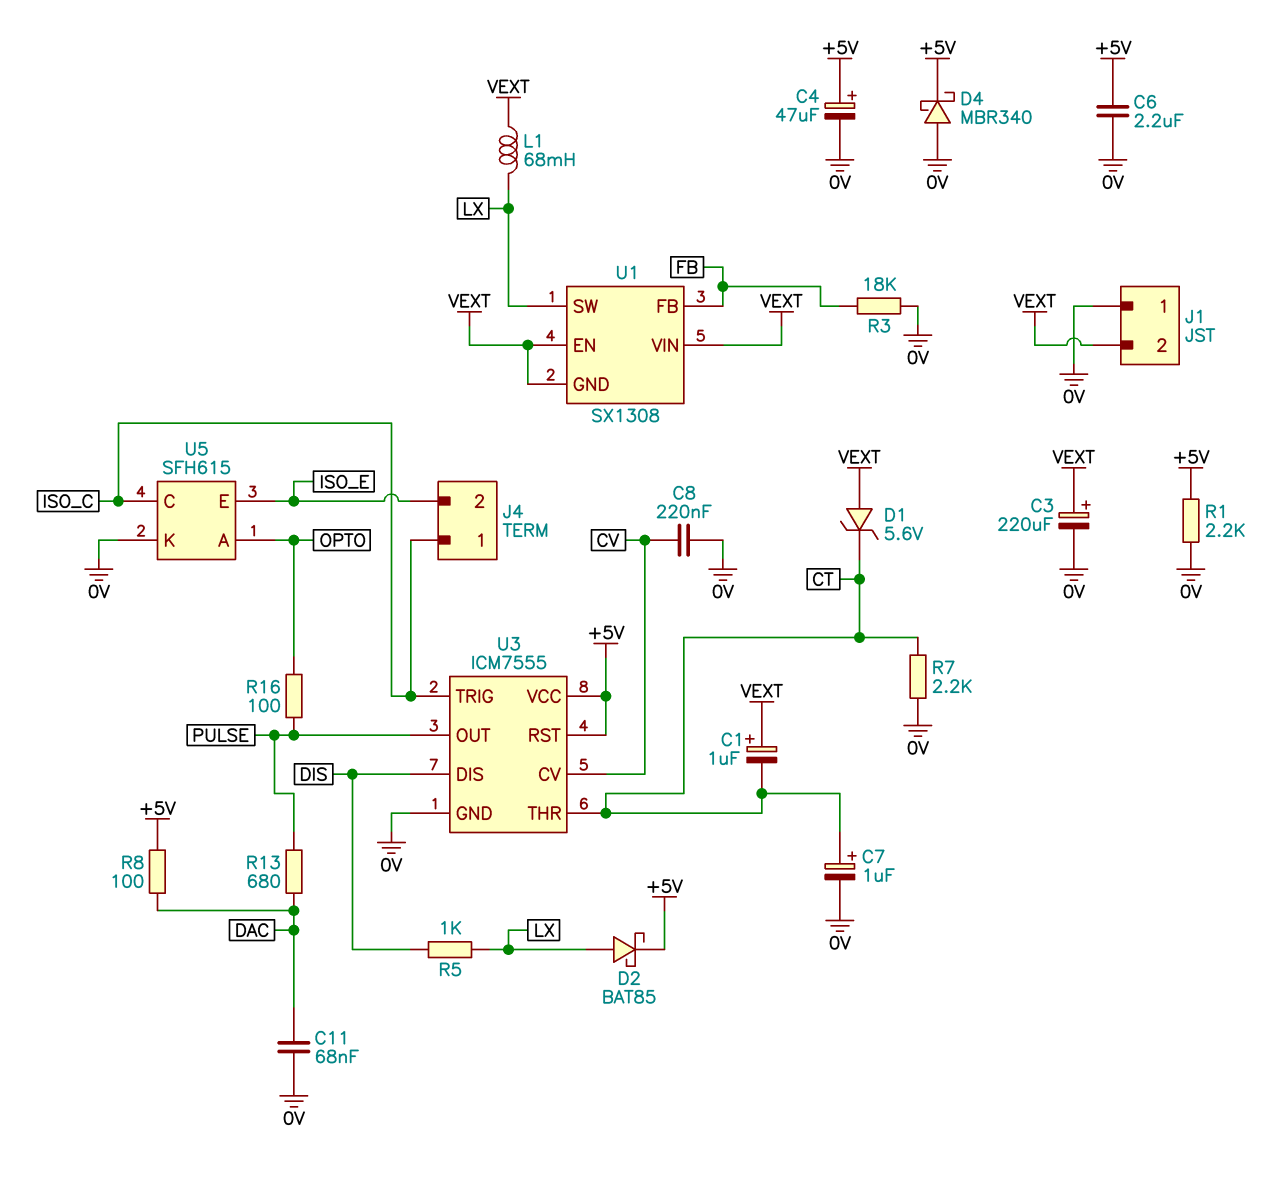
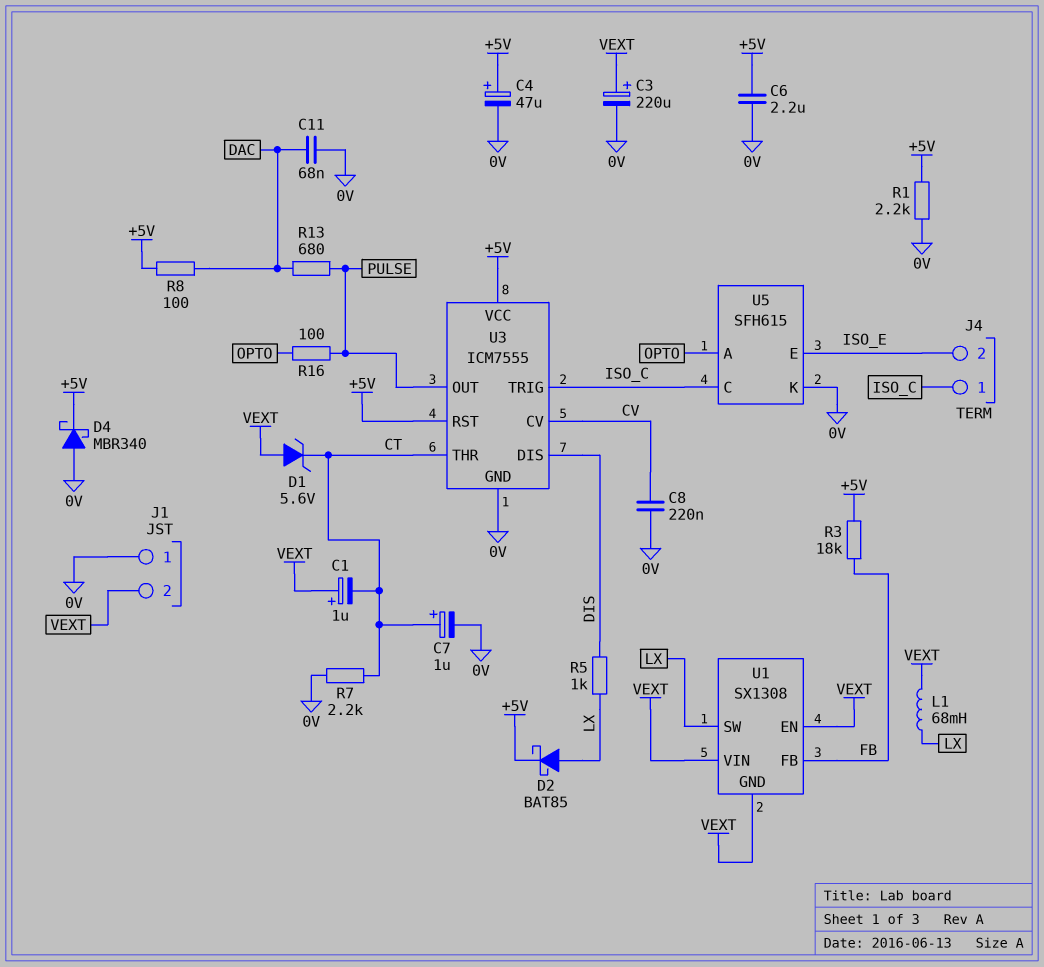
R3: 18k (0V, FB) -> 18k (+5V, FB)

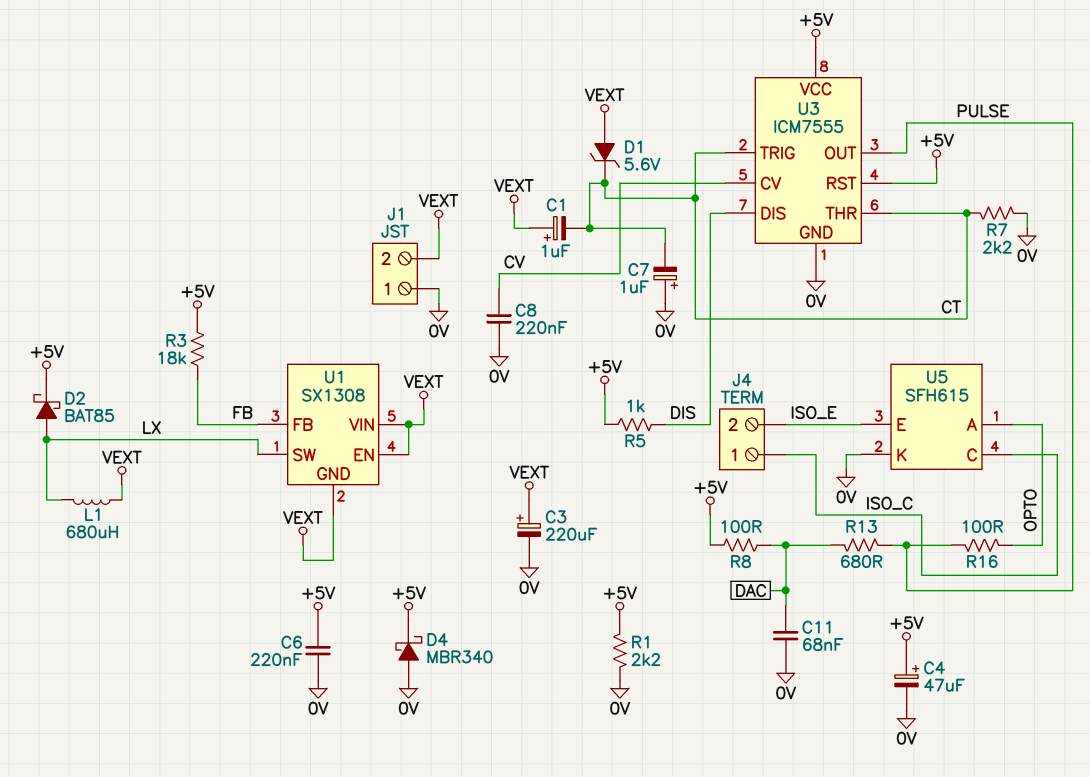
C6: 2.2uF (+5V, 0V) -> 220nF (+5V, 0V)
C7: 1uF (plus CT, minus 0V) -> 1uF (plus 0V, minus CT)
L1: 68mH (LX, VEXT) -> 680uH (LX, VEXT)
R5: 1k (DIS, LX) -> 1k (+5V, DIS)
U3 pin TRIG: ISO_C -> CT

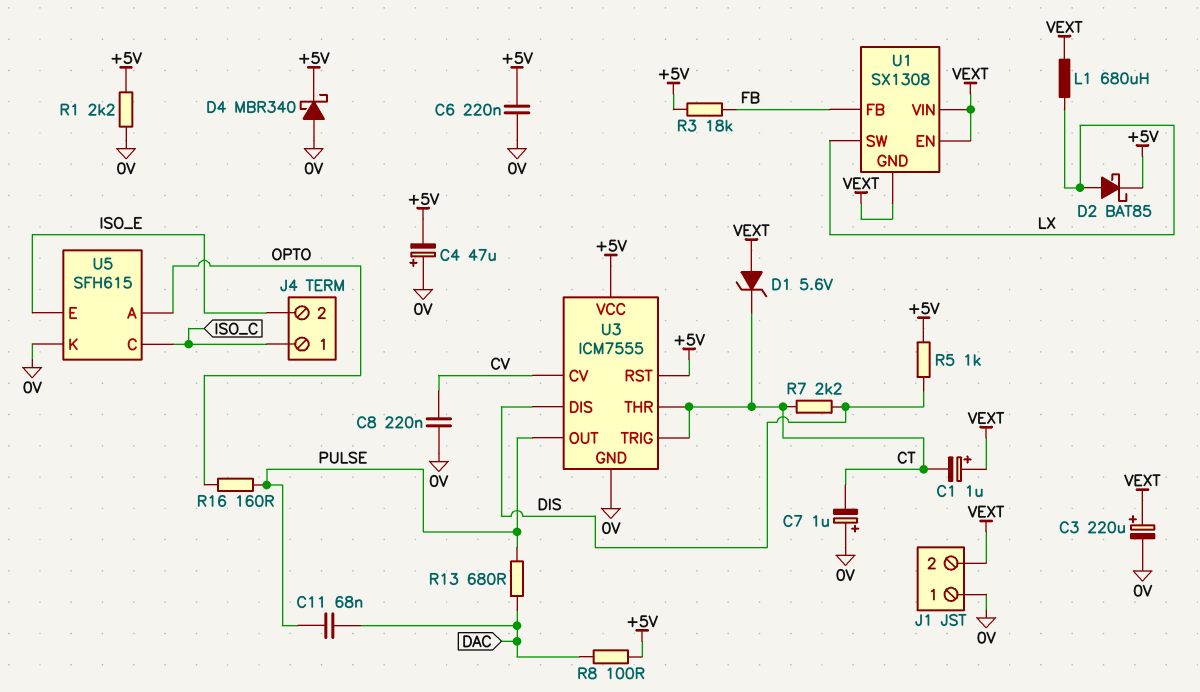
C4: 47uF (plus +5V, minus 0V) -> 47uF (plus 0V, minus +5V)
C11: 68nF (0V, DAC) -> 68nF (DAC, PULSE)
R7: 2.2k (0V, CT) -> 2.2k (CT, DIS)
R16: 100 (OPTO, PULSE) -> 160 (OPTO, PULSE)

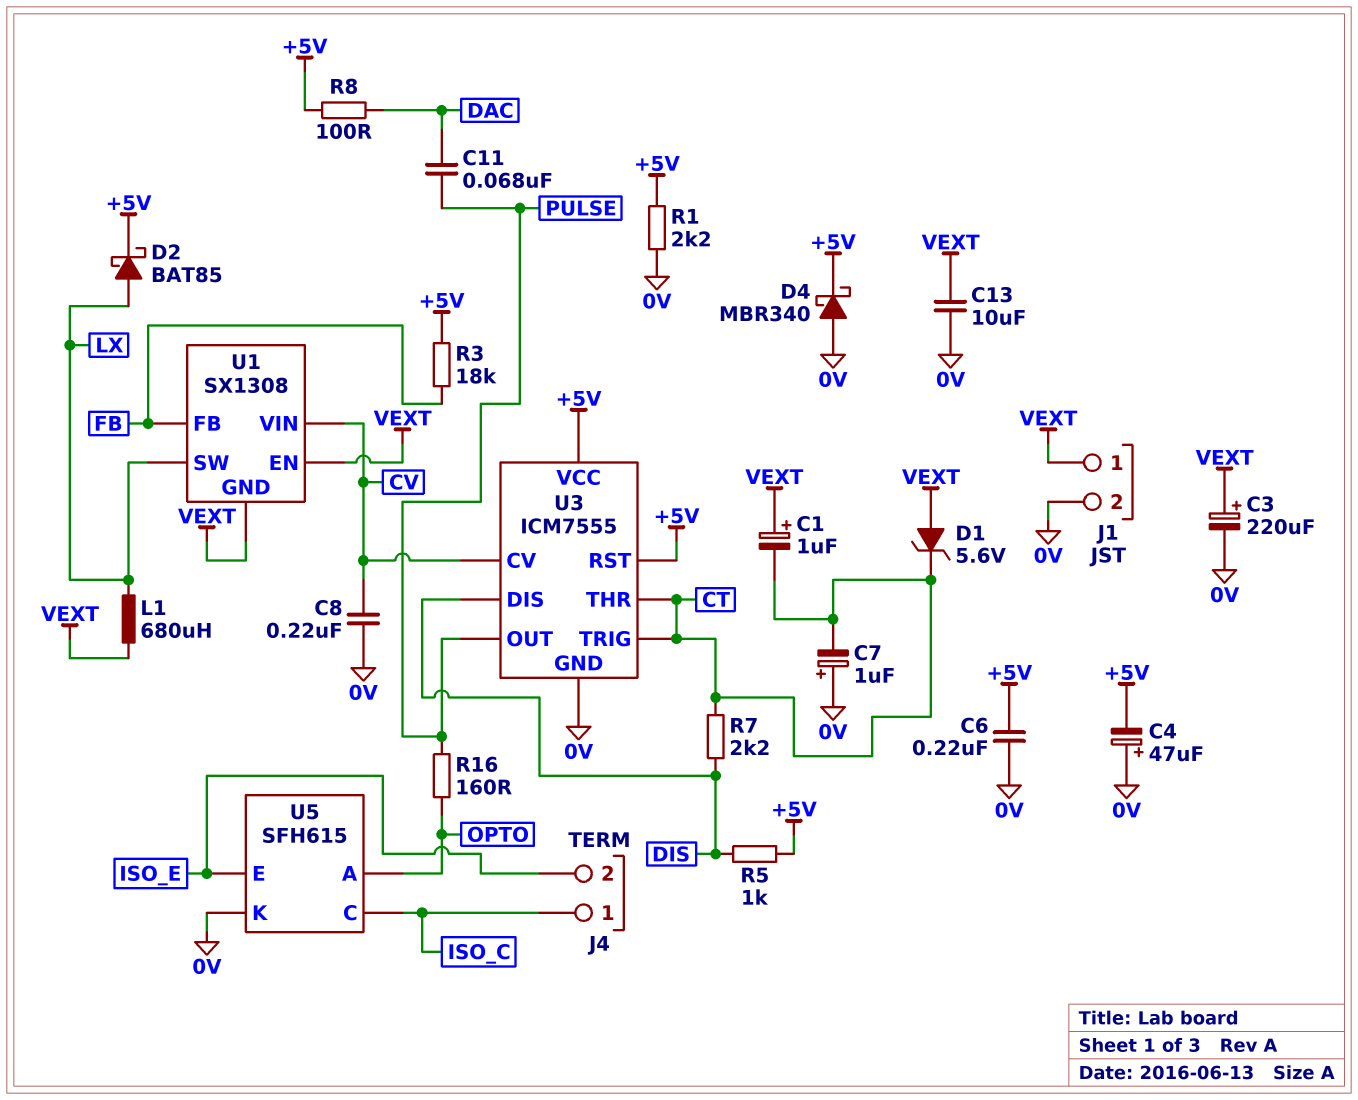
C13: none -> 10uF (0V, VEXT)
J1 pin 1: 0V -> VEXT
J1 pin 2: VEXT -> 0V
R13: 680 (DAC, PULSE) -> none
U1 pin VIN: VEXT -> CV

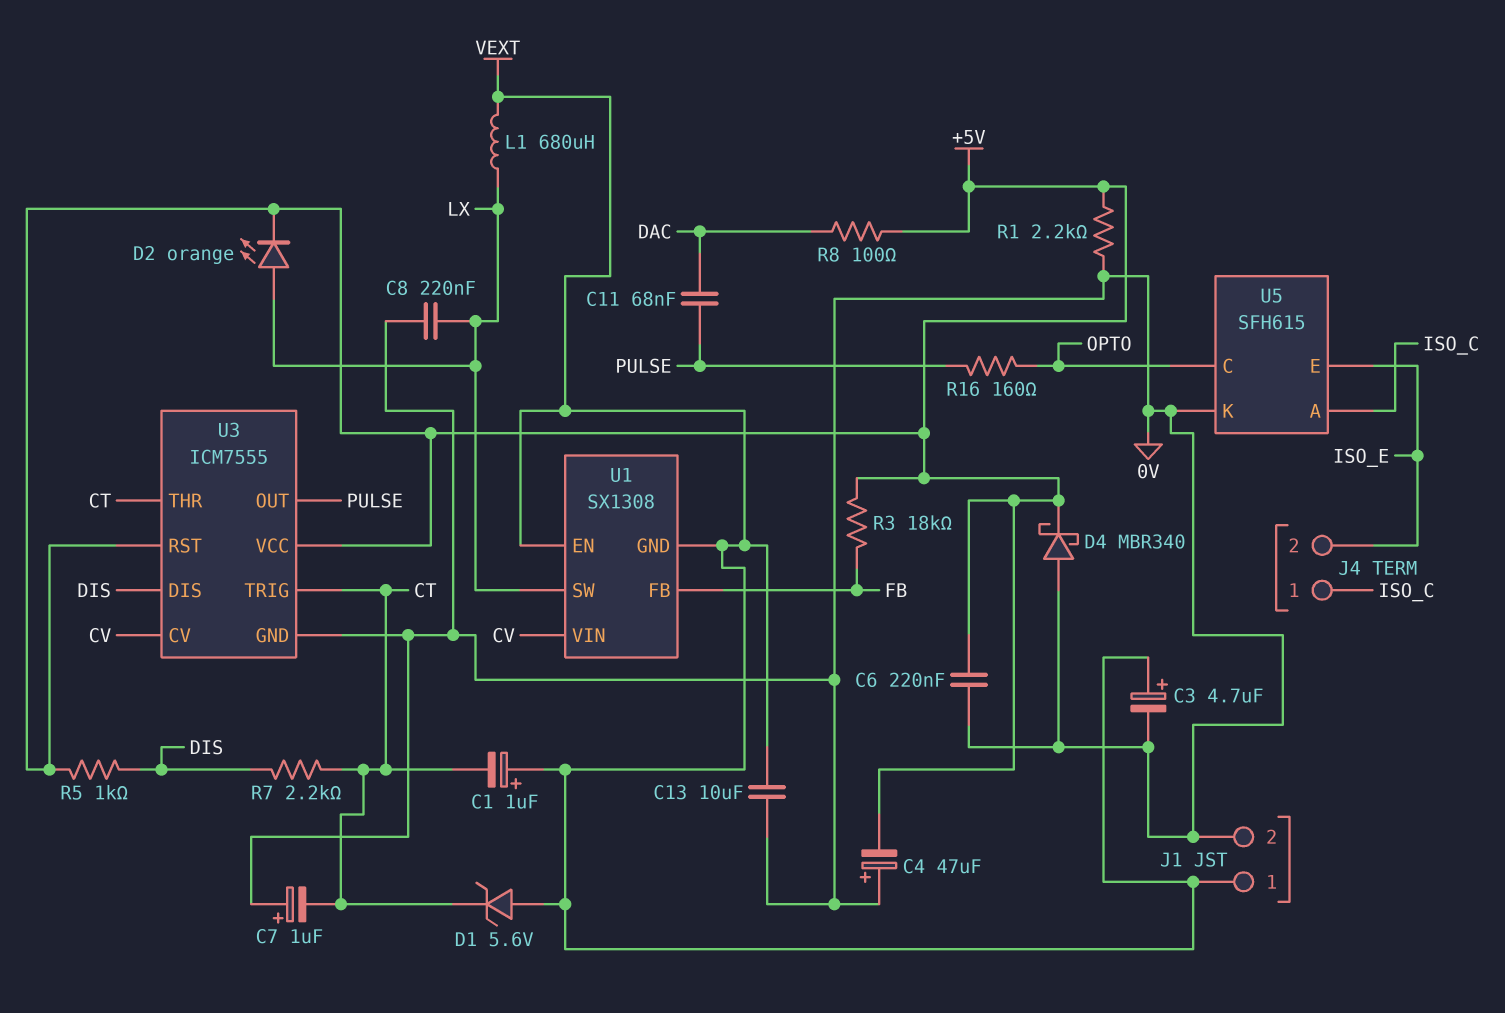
C3: 220uF (plus VEXT, minus 0V) -> 4.7uF (plus VEXT, minus 0V)
C8: 220nF (0V, CV) -> 220nF (0V, LX)
D2: schottky BAT85 (A LX, K +5V) -> LED orange (A LX, K +5V)
U5 pin A: OPTO -> ISO_C
U5 pin C: ISO_C -> OPTO

